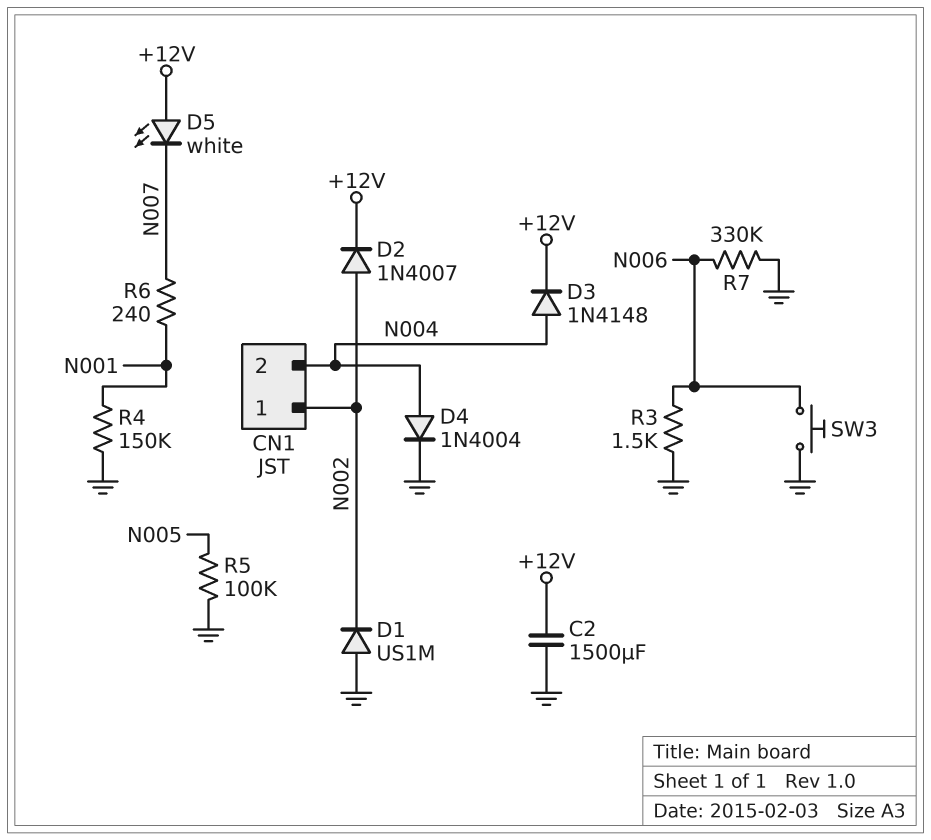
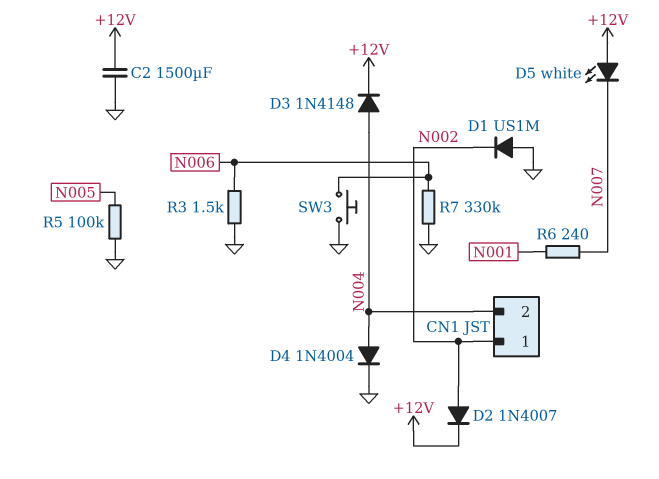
R4: 150k (GND, N001) -> none

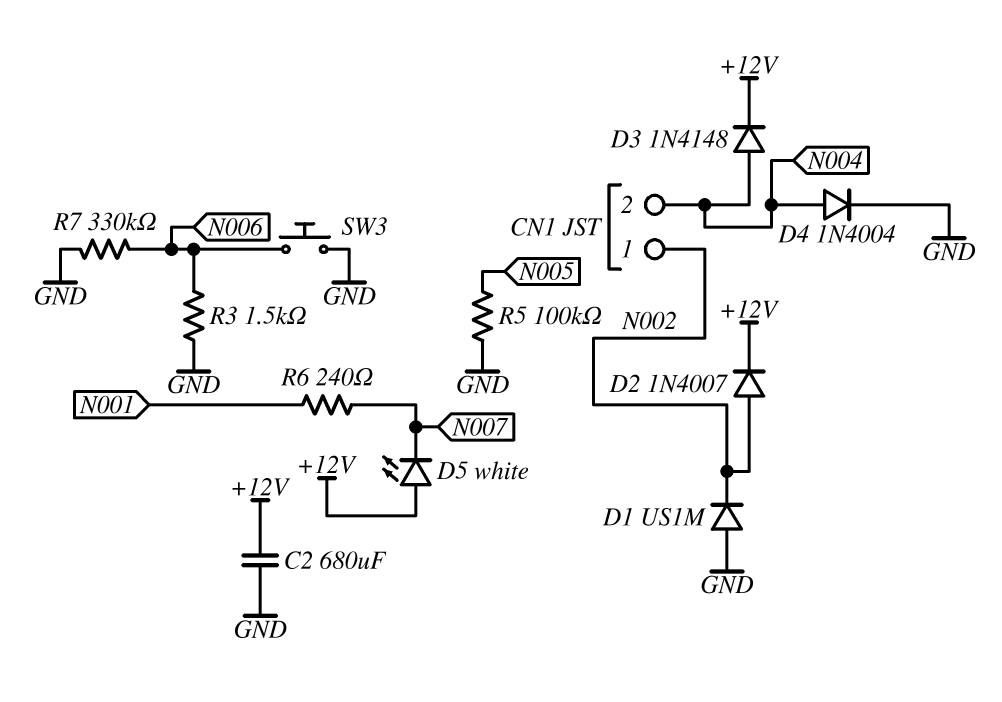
C2: 1500uF (+12V, GND) -> 680uF (+12V, GND)

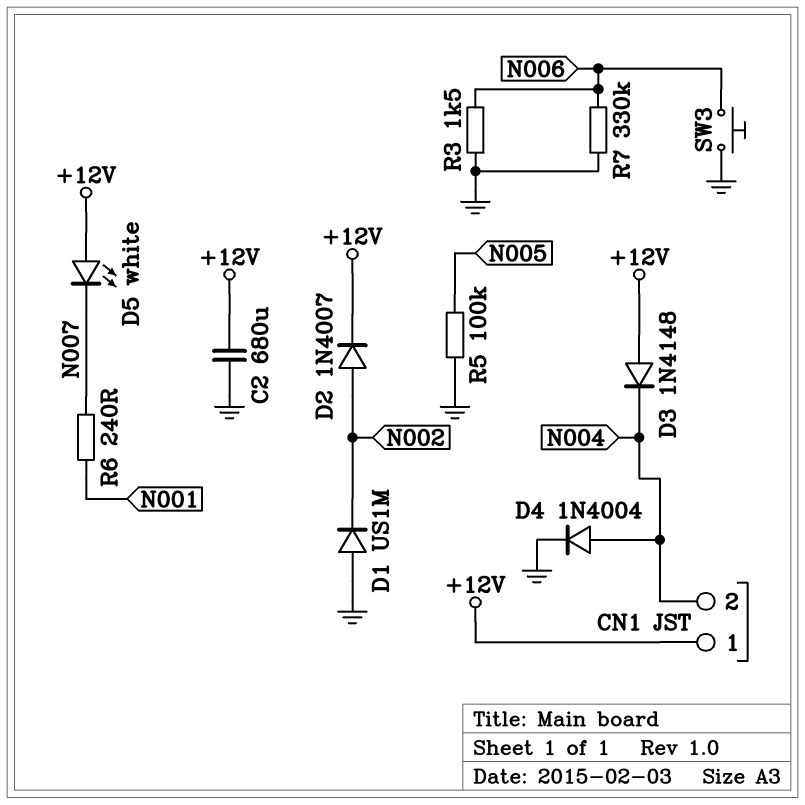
CN1 pin 1: N002 -> +12V
D3: diode 1N4148 (A N004, K +12V) -> diode 1N4148 (A +12V, K N004)

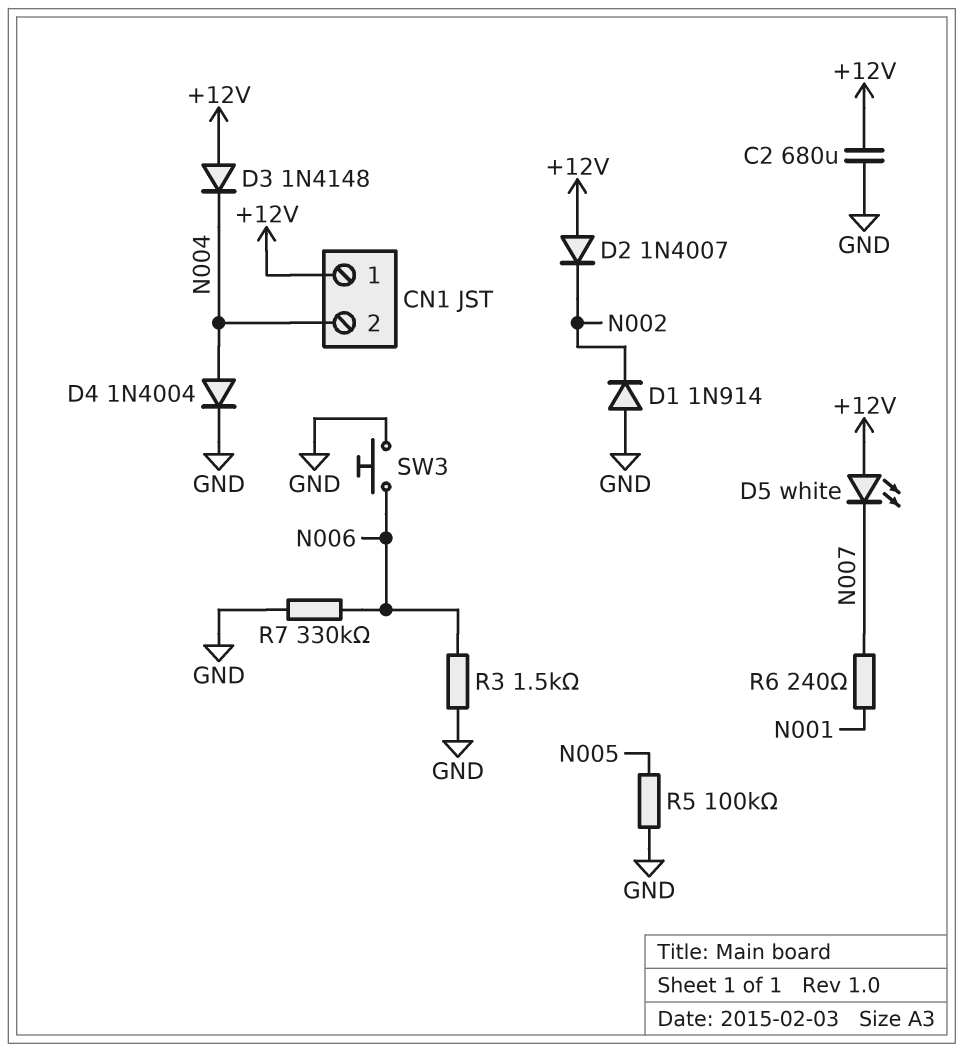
D1: diode US1M (A GND, K N002) -> diode 1N914 (A GND, K N002)
D2: diode 1N4007 (A N002, K +12V) -> diode 1N4007 (A +12V, K N002)

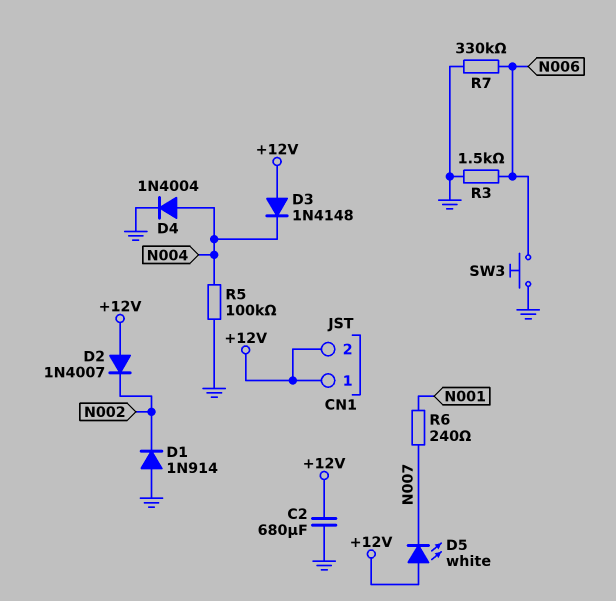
CN1 pin 2: N004 -> +12V
R5: 100k (GND, N005) -> 100k (GND, N004)

